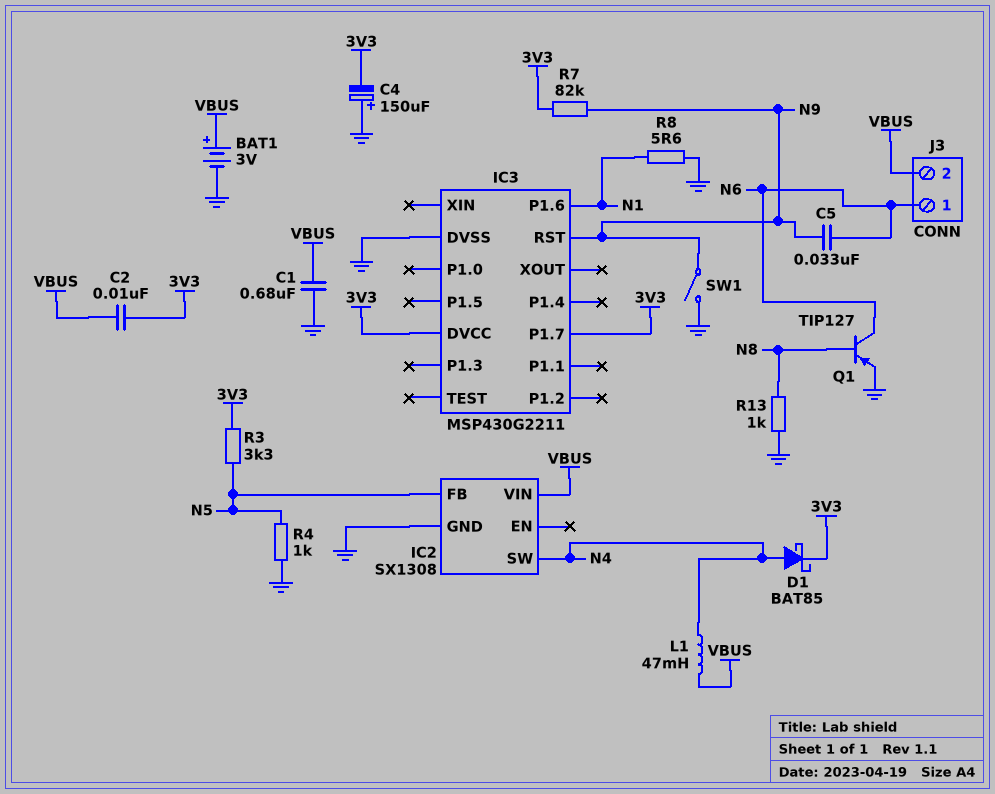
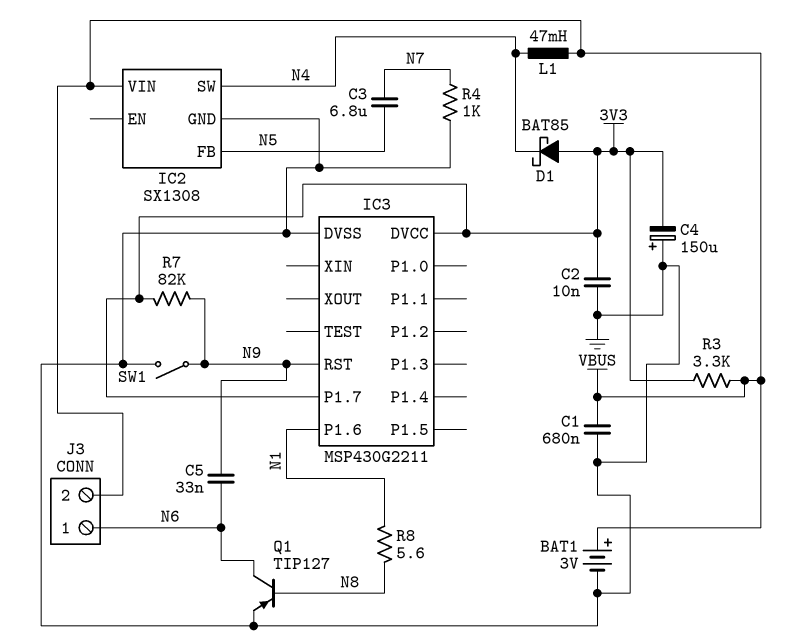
C2: 10nF (3V3, VBUS) -> 10nF (3V3, GND)
C3: none -> 6.8uF (N5, N7)
D1: schottky BAT85 (A N4, K 3V3) -> schottky BAT85 (A 3V3, K N4)
R3: 3.3k (3V3, N5) -> 3.3k (3V3, VBUS)
R4: 1k (GND, N5) -> 1k (GND, N7)
R8: 5.6 (GND, N1) -> 5.6 (N1, N8)
R13: 1k (GND, N8) -> none

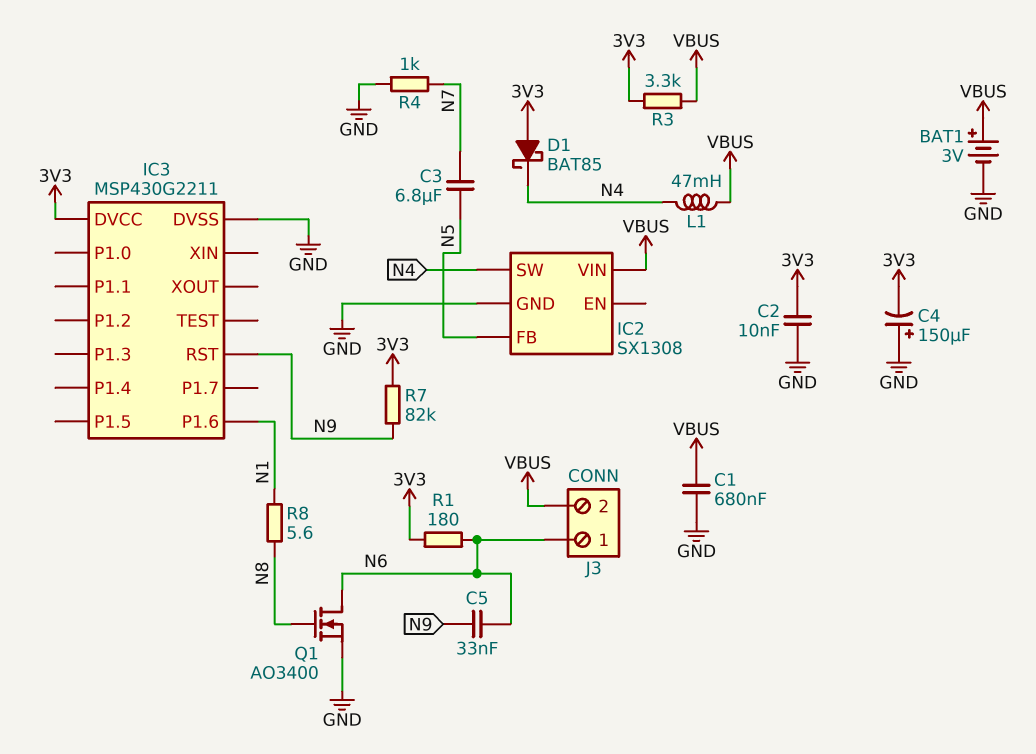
IC3 pin P1.7: 3V3 -> none
Q1: PNP TIP127 (B N8, C N6, E GND) -> NMOS AO3400 (G N8, D N6, S GND)
R1: none -> 180 (3V3, N6)
SW1: switch (GND, N9) -> none

